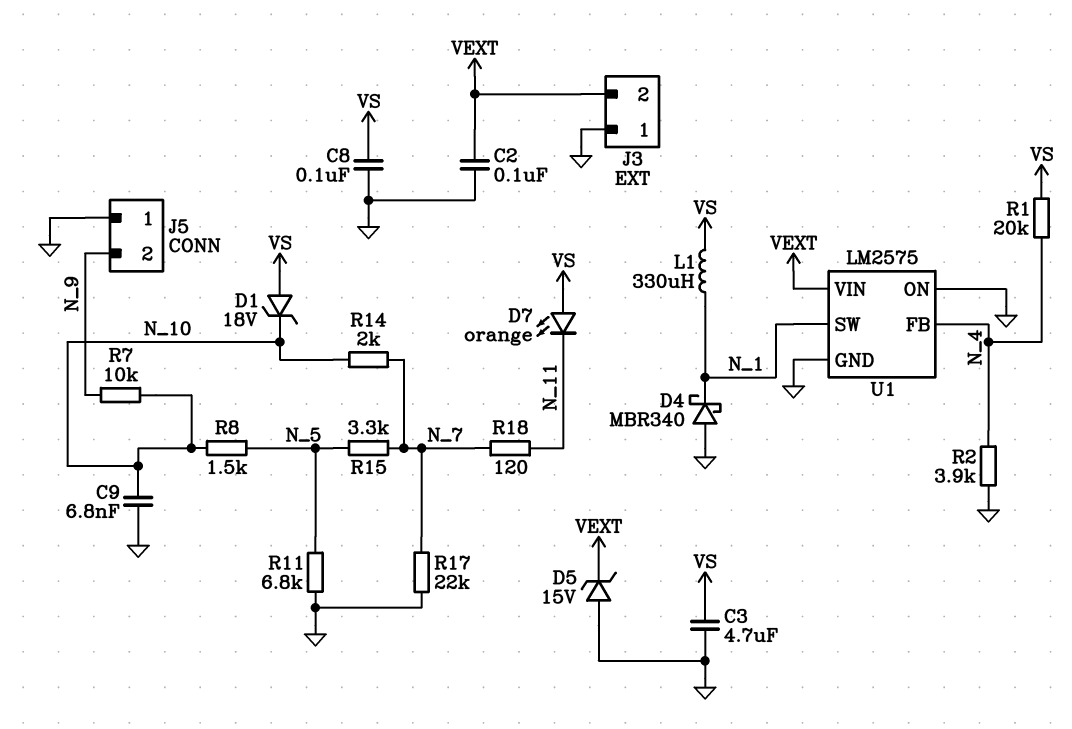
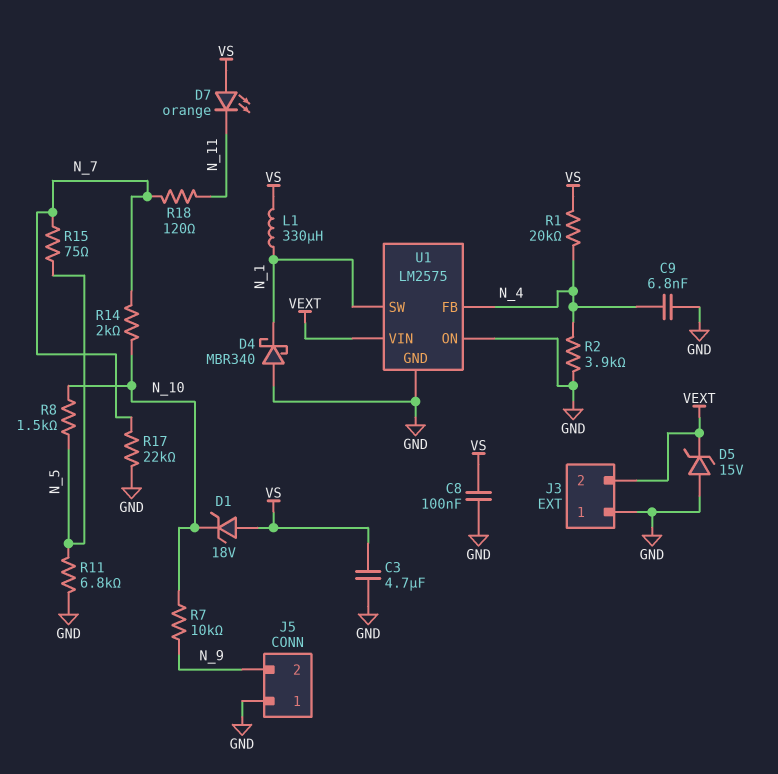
C2: 100nF (GND, VEXT) -> none
C9: 6.8nF (GND, N_10) -> 6.8nF (GND, N_4)
R15: 3.3k (N_5, N_7) -> 75 (N_5, N_7)

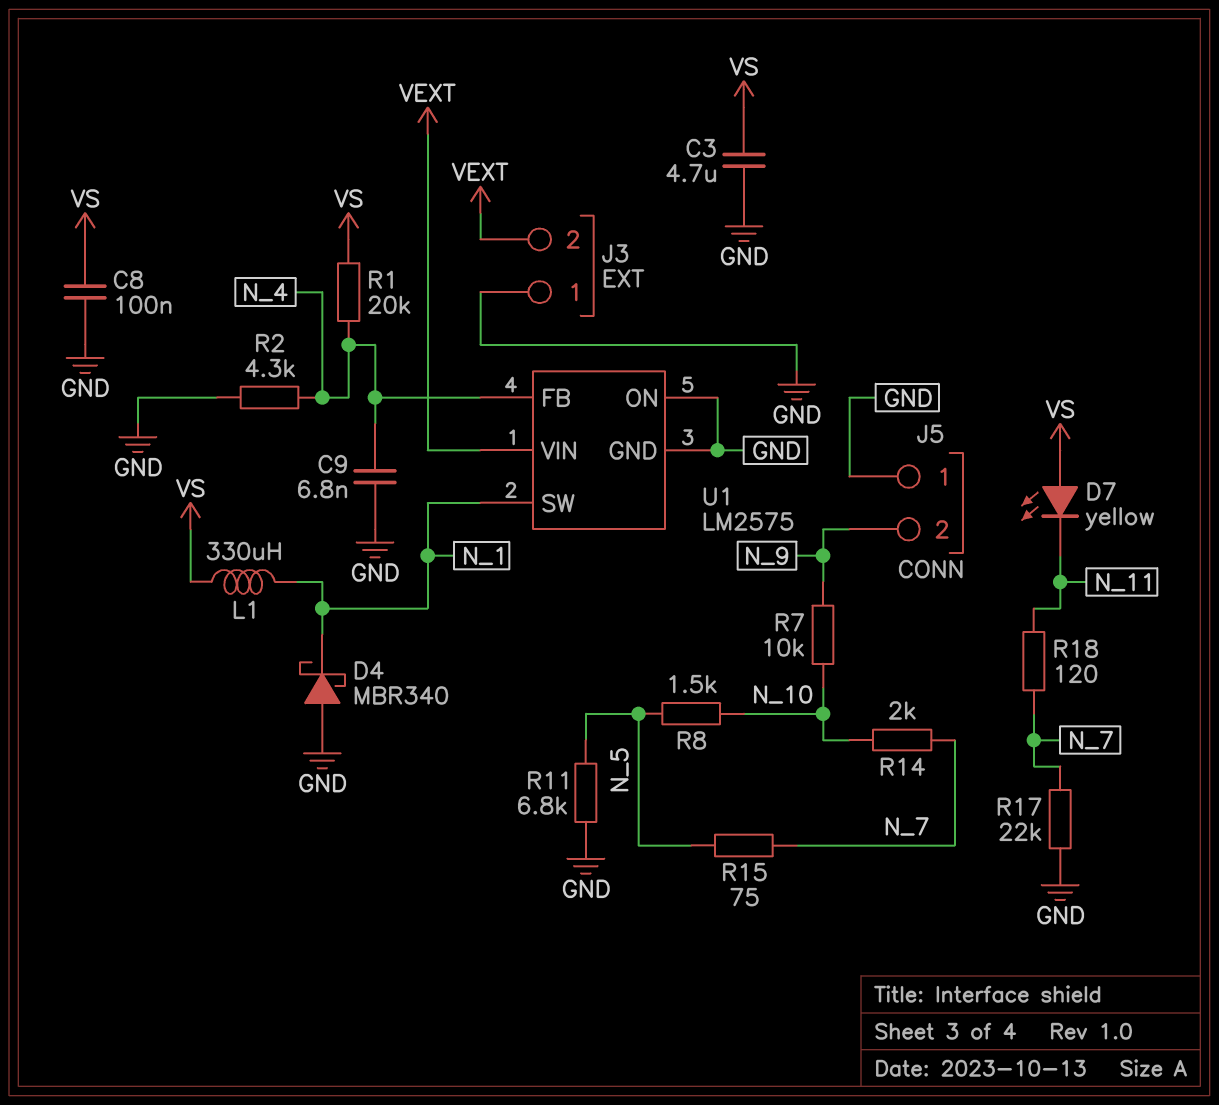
D1: zener 18V (A VS, K N_10) -> none
D5: zener 15V (A GND, K VEXT) -> none
D7: LED orange (A VS, K N_11) -> LED yellow (A VS, K N_11)
R2: 3.9k (GND, N_4) -> 4.3k (GND, N_4)

